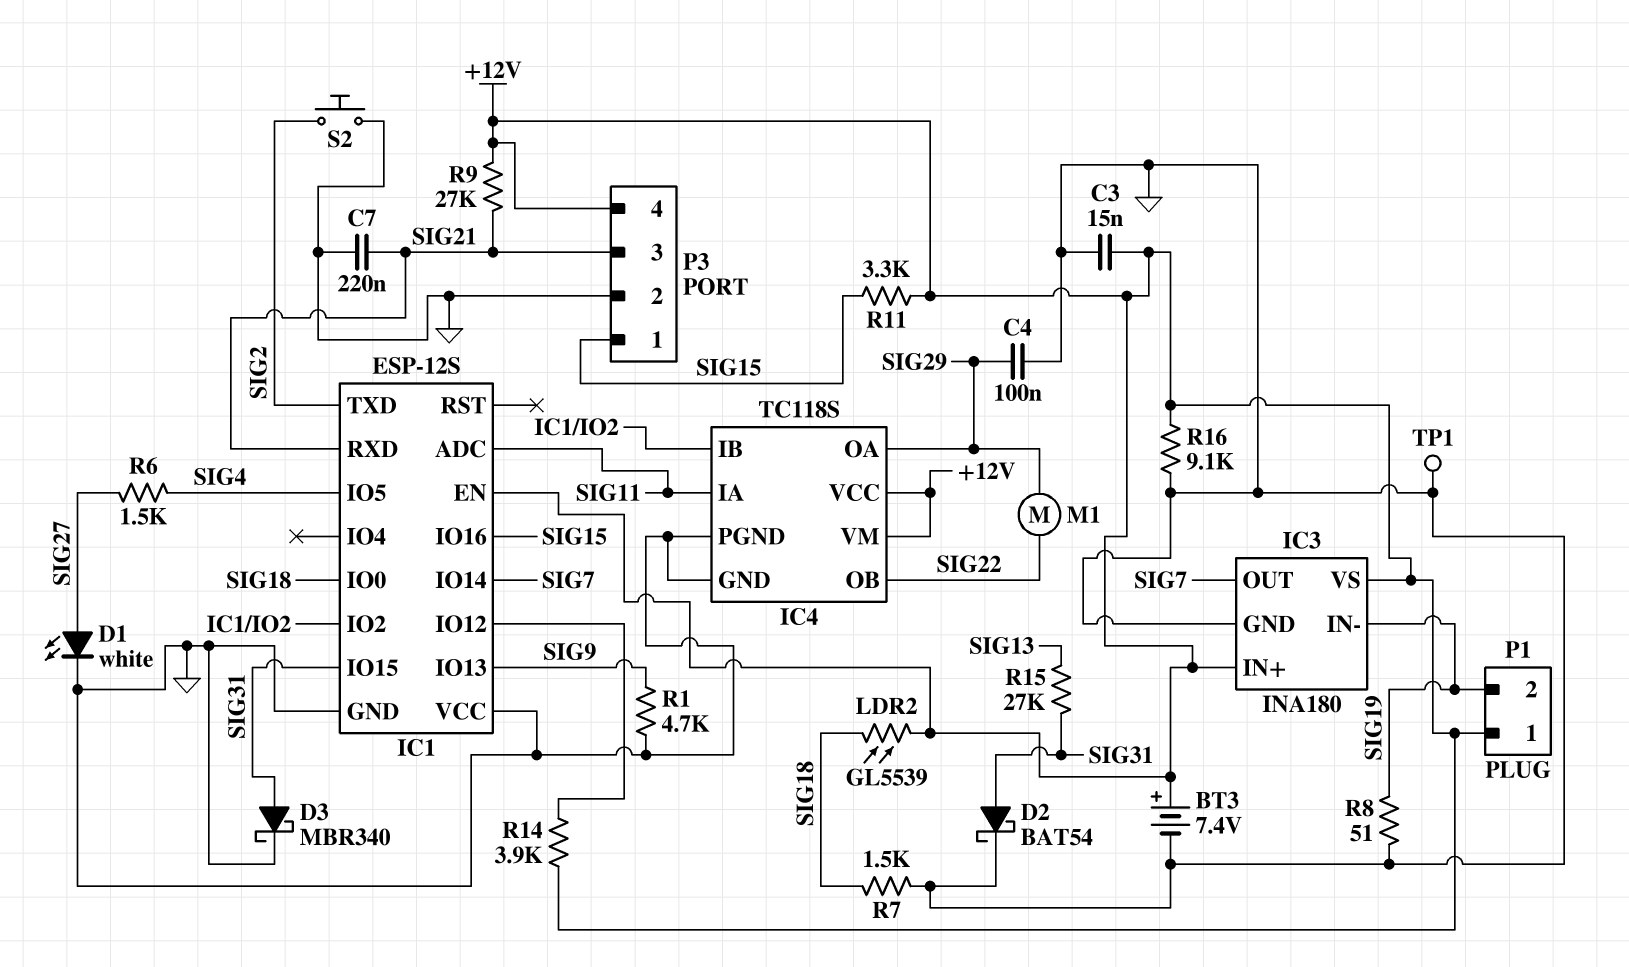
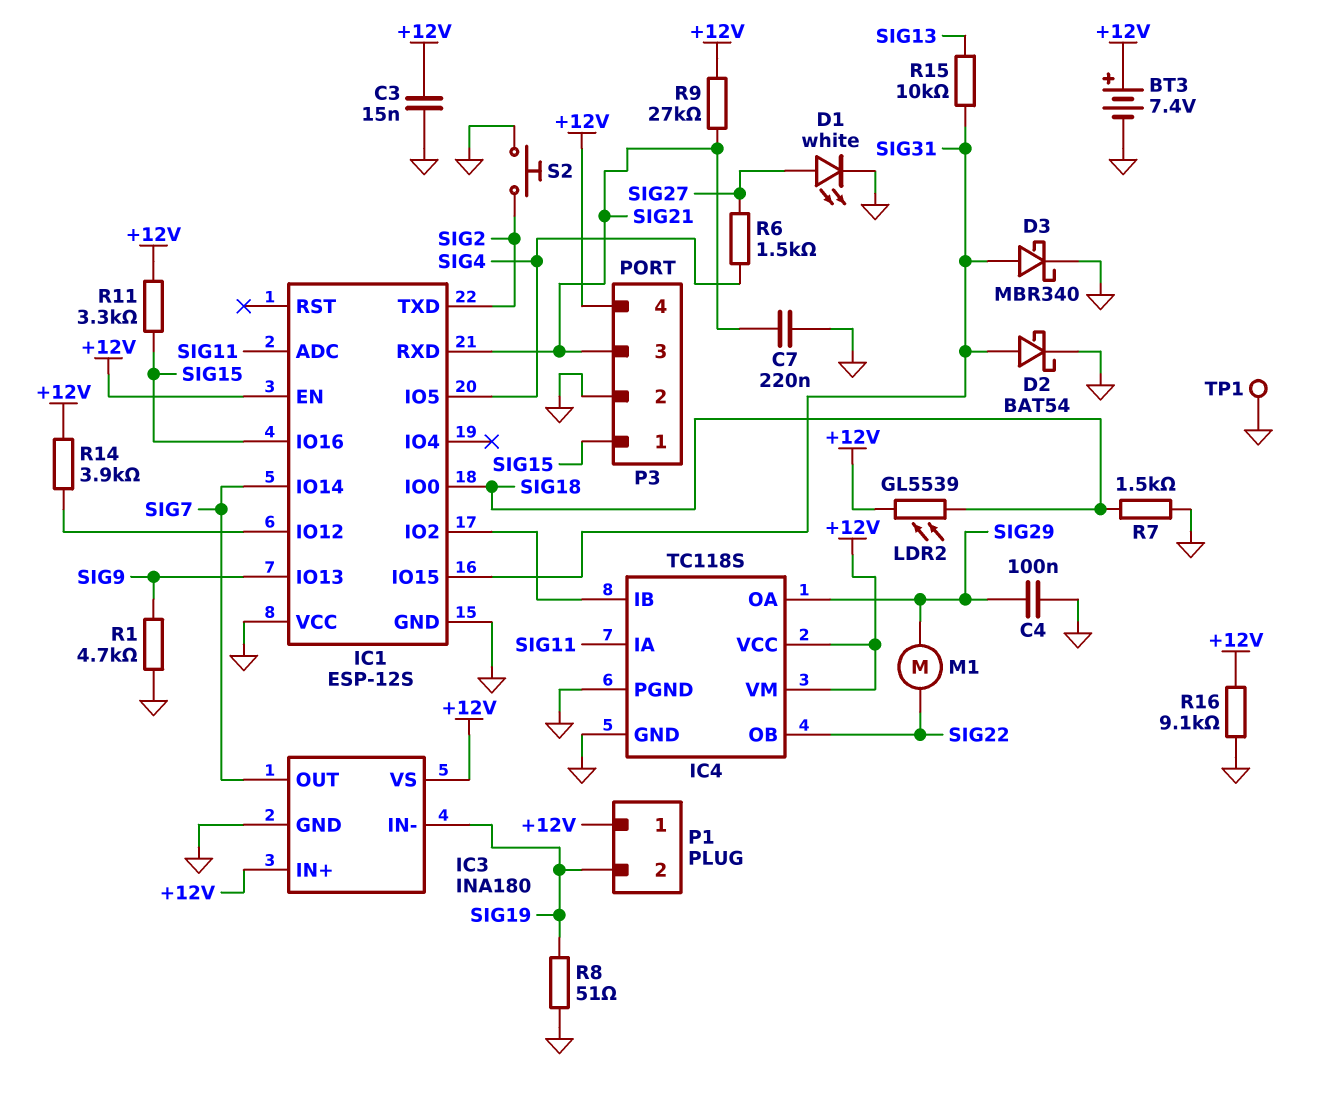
R15: 27k (SIG13, SIG31) -> 10k (SIG13, SIG31)

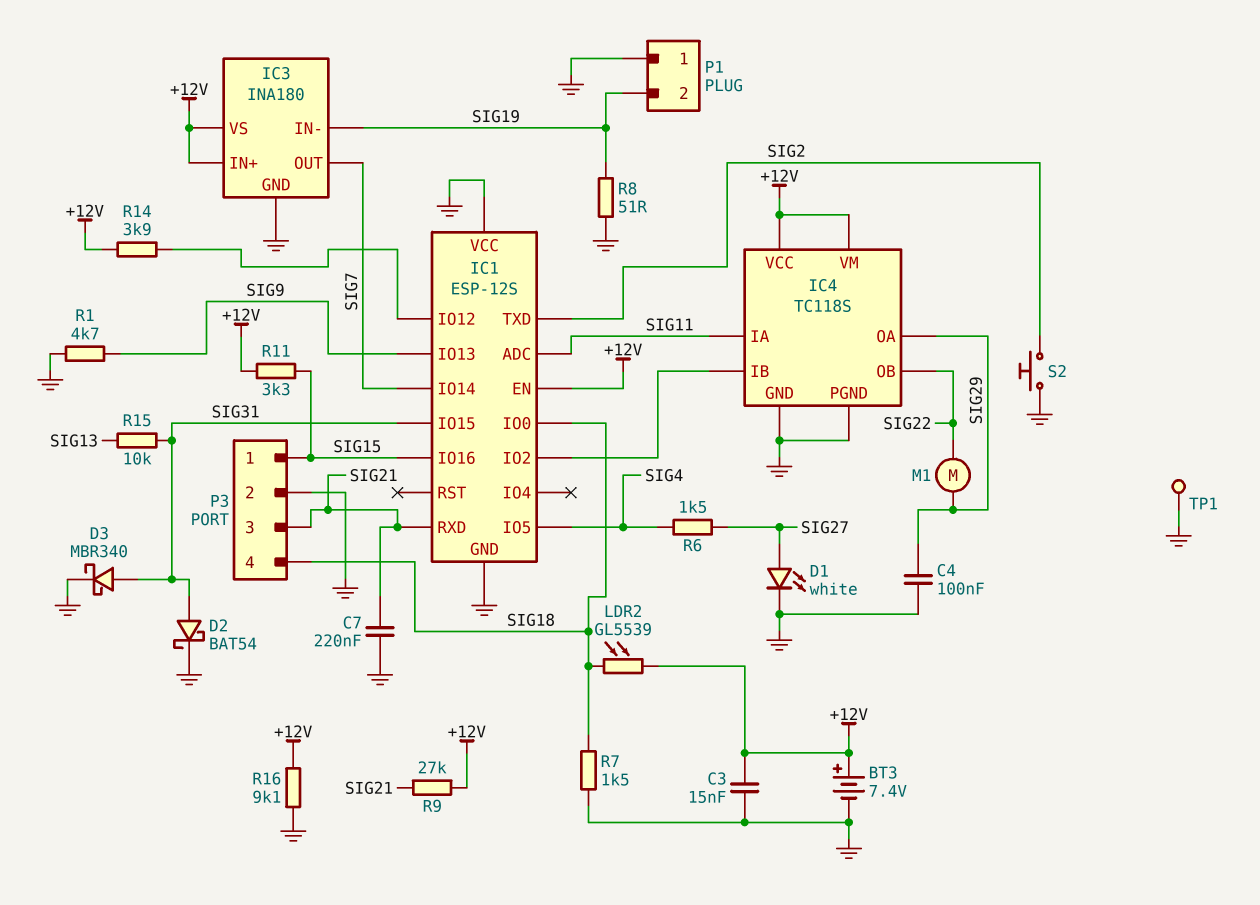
P1 pin 1: +12V -> GND
P3 pin 4: +12V -> SIG18

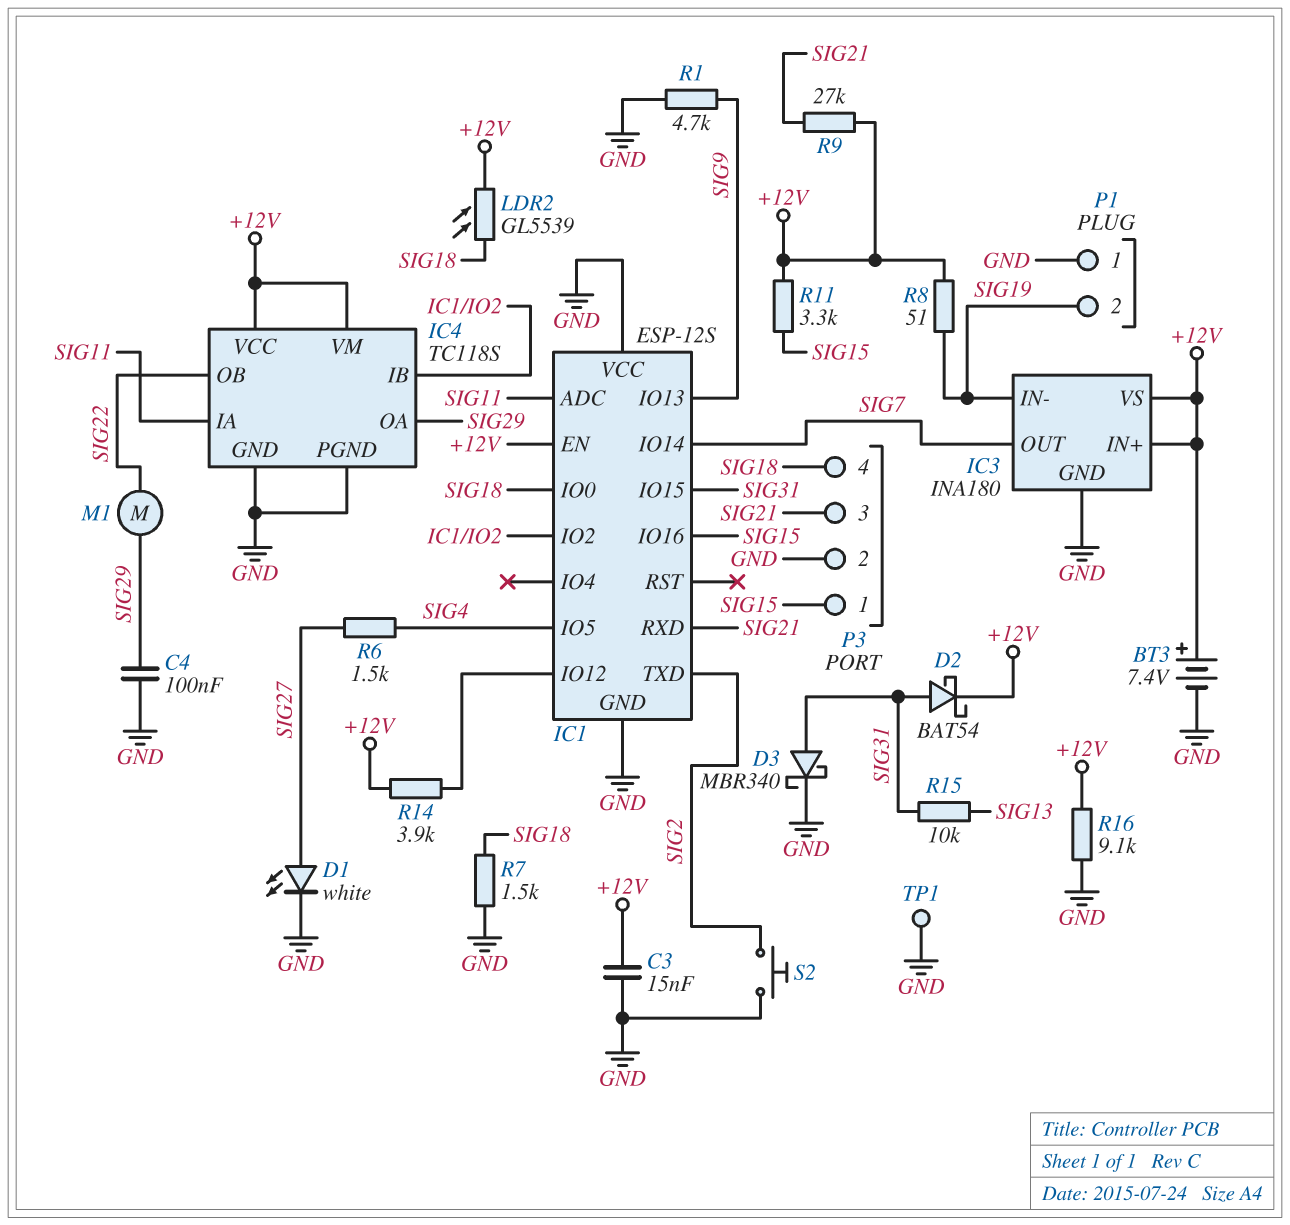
C7: 220nF (GND, SIG21) -> none
D2: schottky BAT54 (A SIG31, K GND) -> schottky BAT54 (A SIG31, K +12V)
R8: 51 (GND, SIG19) -> 51 (+12V, SIG19)

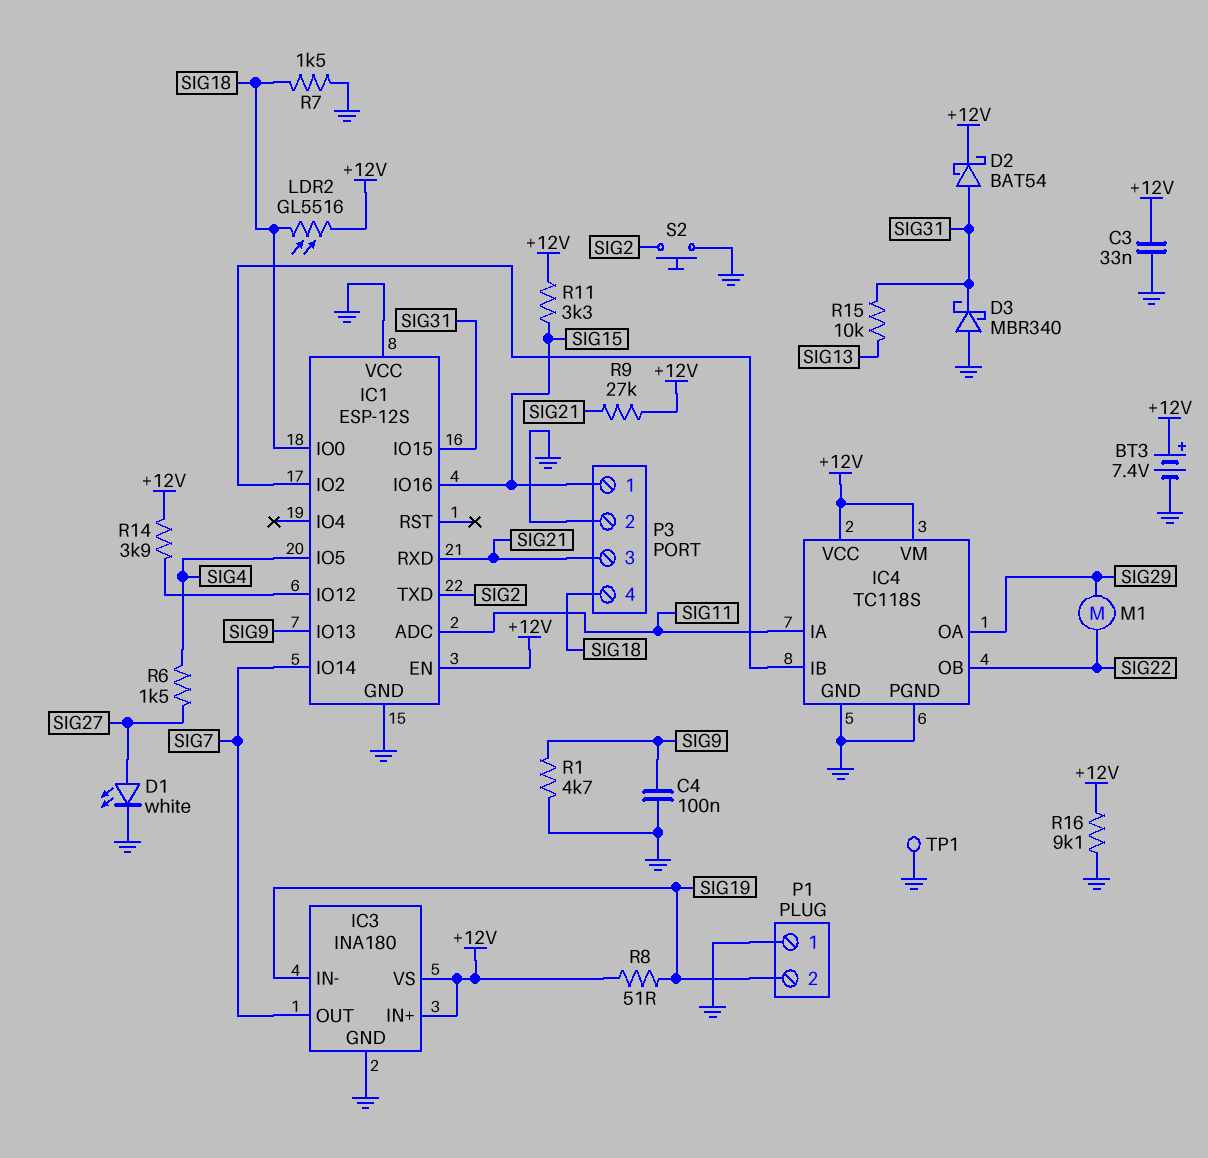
C3: 15nF (+12V, GND) -> 33nF (+12V, GND)
C4: 100nF (GND, SIG29) -> 100nF (GND, SIG9)
D3: schottky MBR340 (A SIG31, K GND) -> schottky MBR340 (A GND, K SIG31)
LDR2: GL5539 (+12V, SIG18) -> GL5516 (+12V, SIG18)

